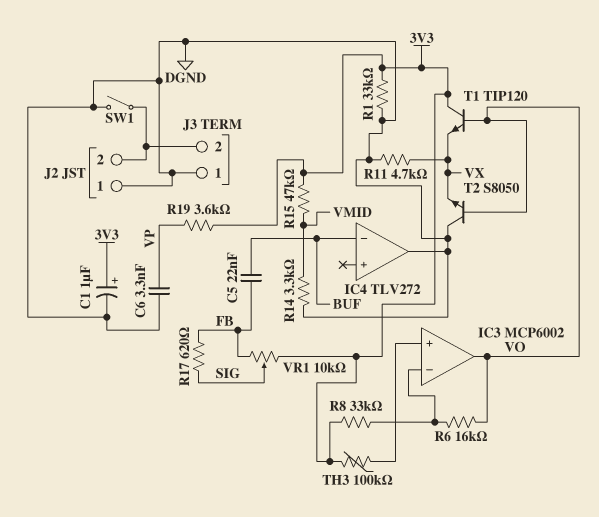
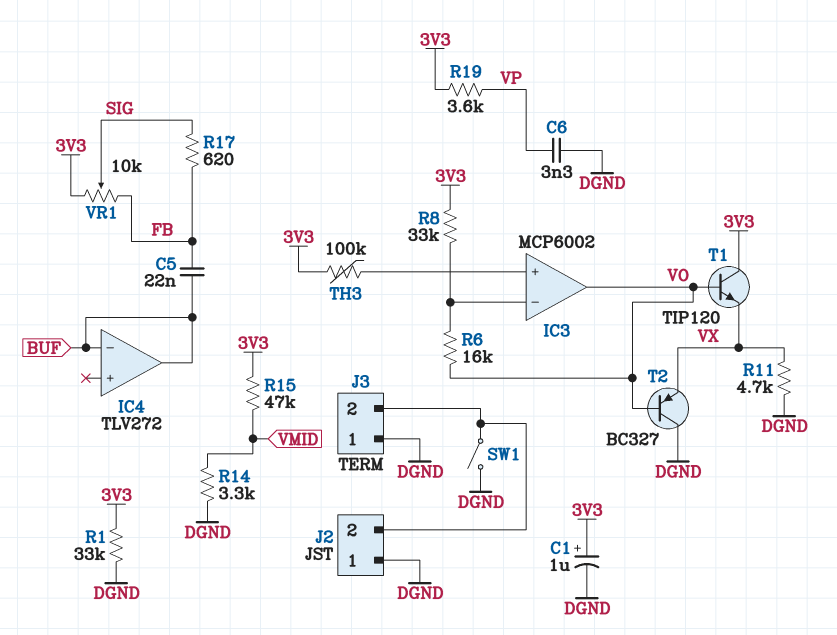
IC4 pin out: DGND -> BUF
T2: NPN S8050 (B VO, C DGND, E VX) -> PNP BC327 (B VO, C DGND, E VX)

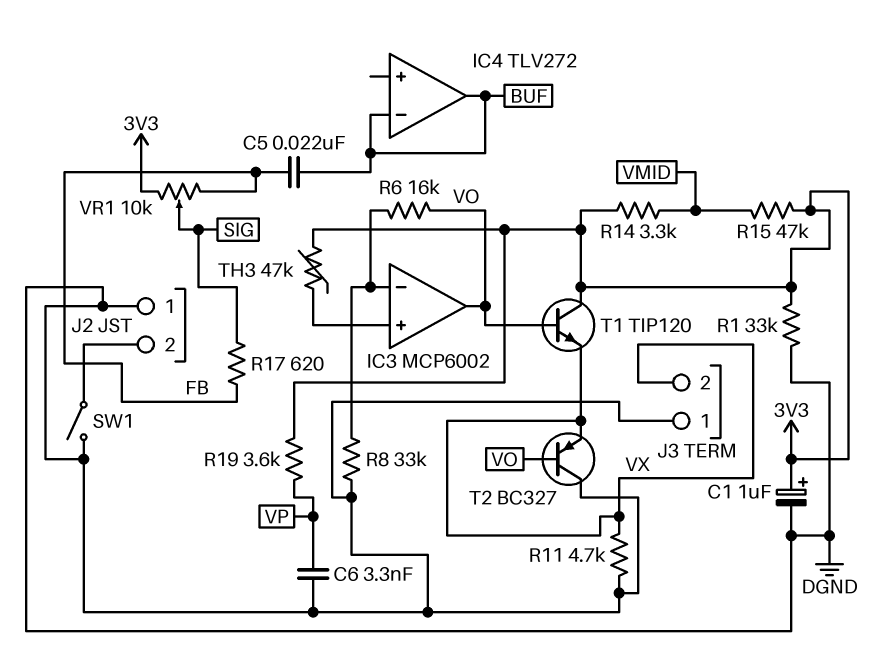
J3 pin 2: J2/2 -> VX
R8: 33k (3V3, IC3/in-) -> 33k (DGND, IC3/in-)
R14: 3.3k (DGND, VMID) -> 3.3k (3V3, VMID)
TH3: 100k (3V3, IC3/in+) -> 47k (3V3, IC3/in+)

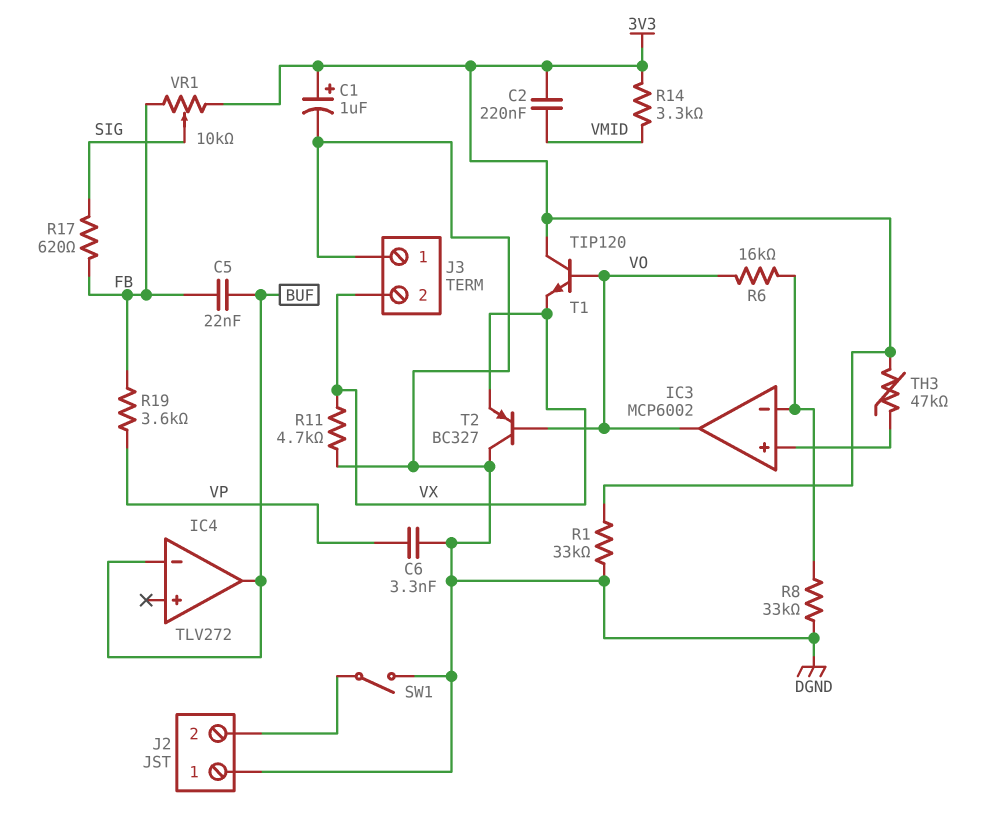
C2: none -> 220nF (3V3, VMID)
R15: 47k (3V3, VMID) -> none
R19: 3.6k (3V3, VP) -> 3.6k (FB, VP)

